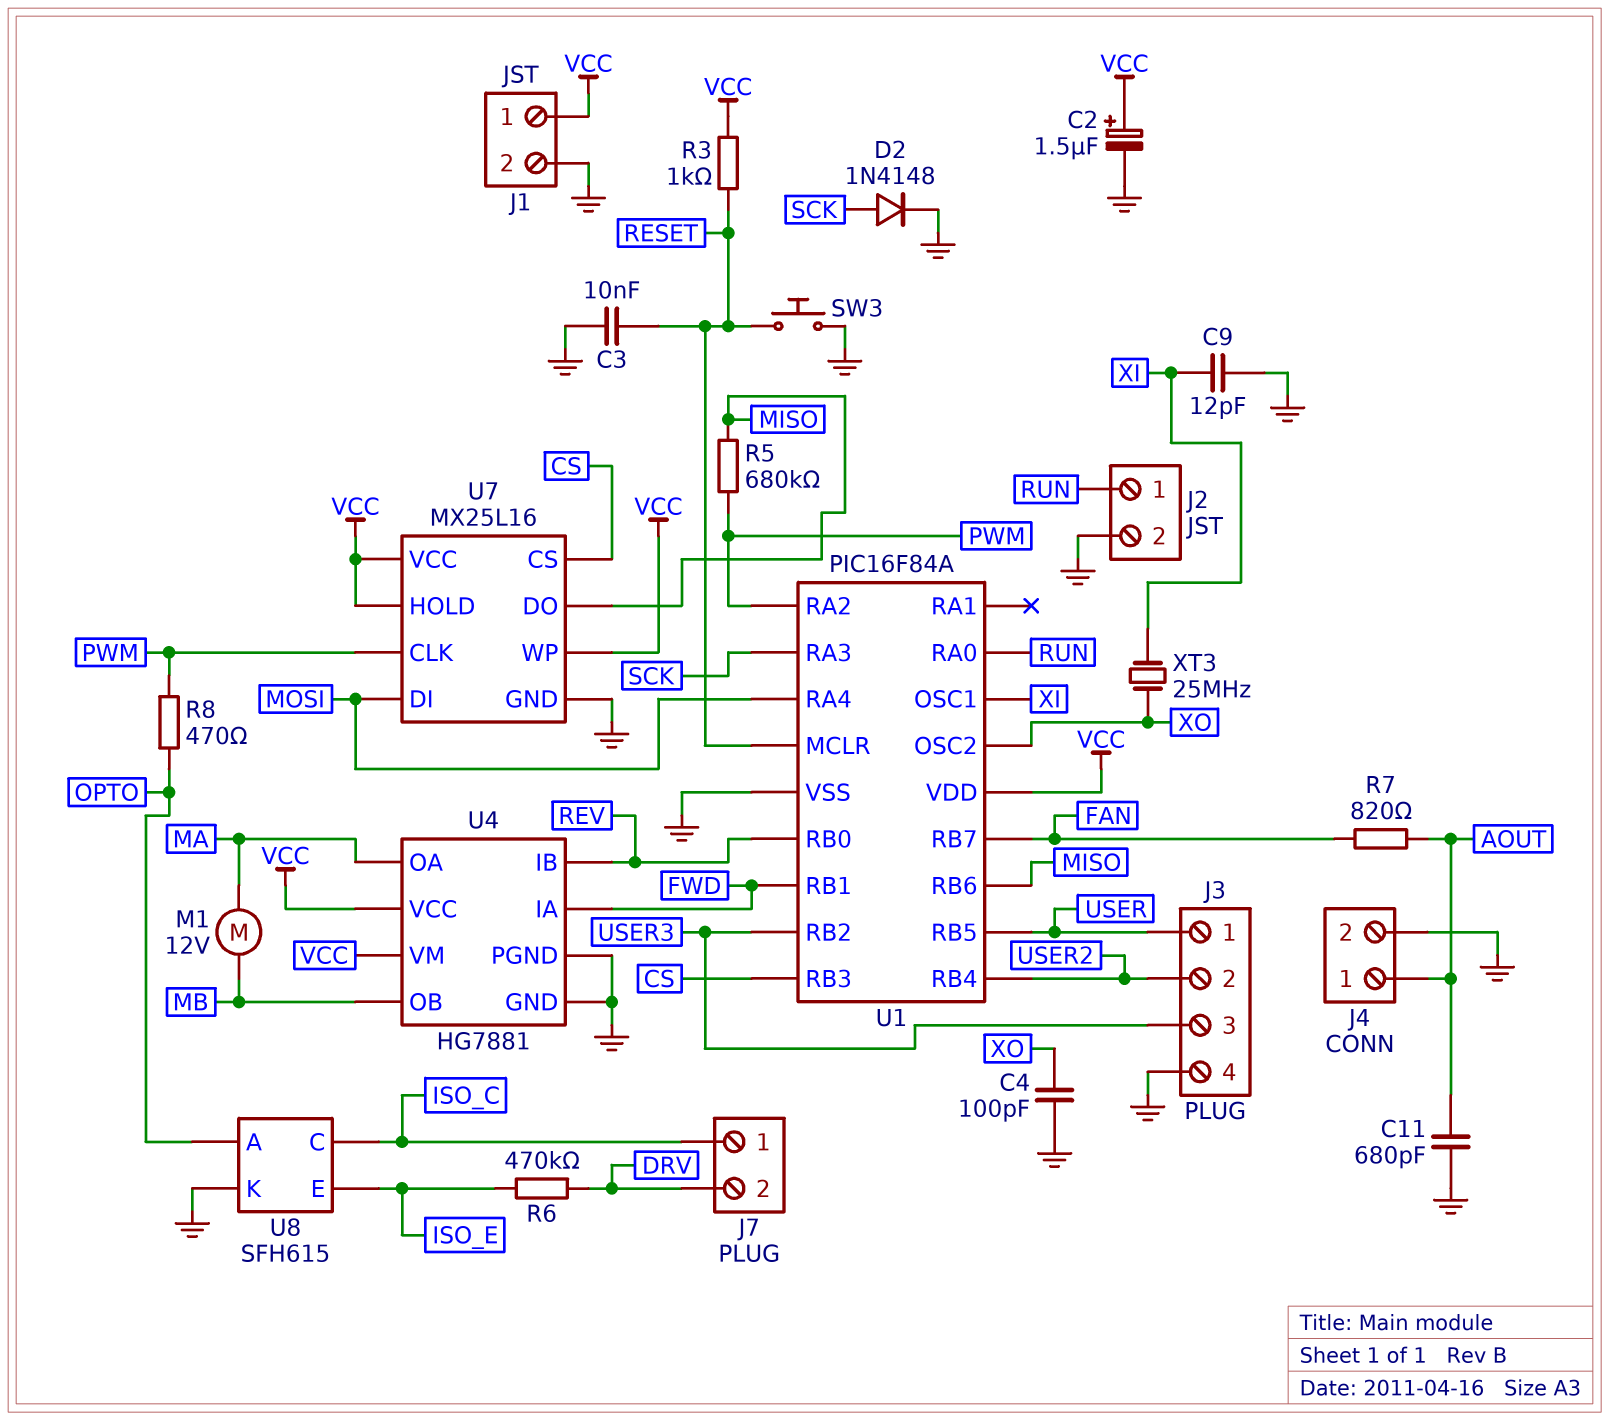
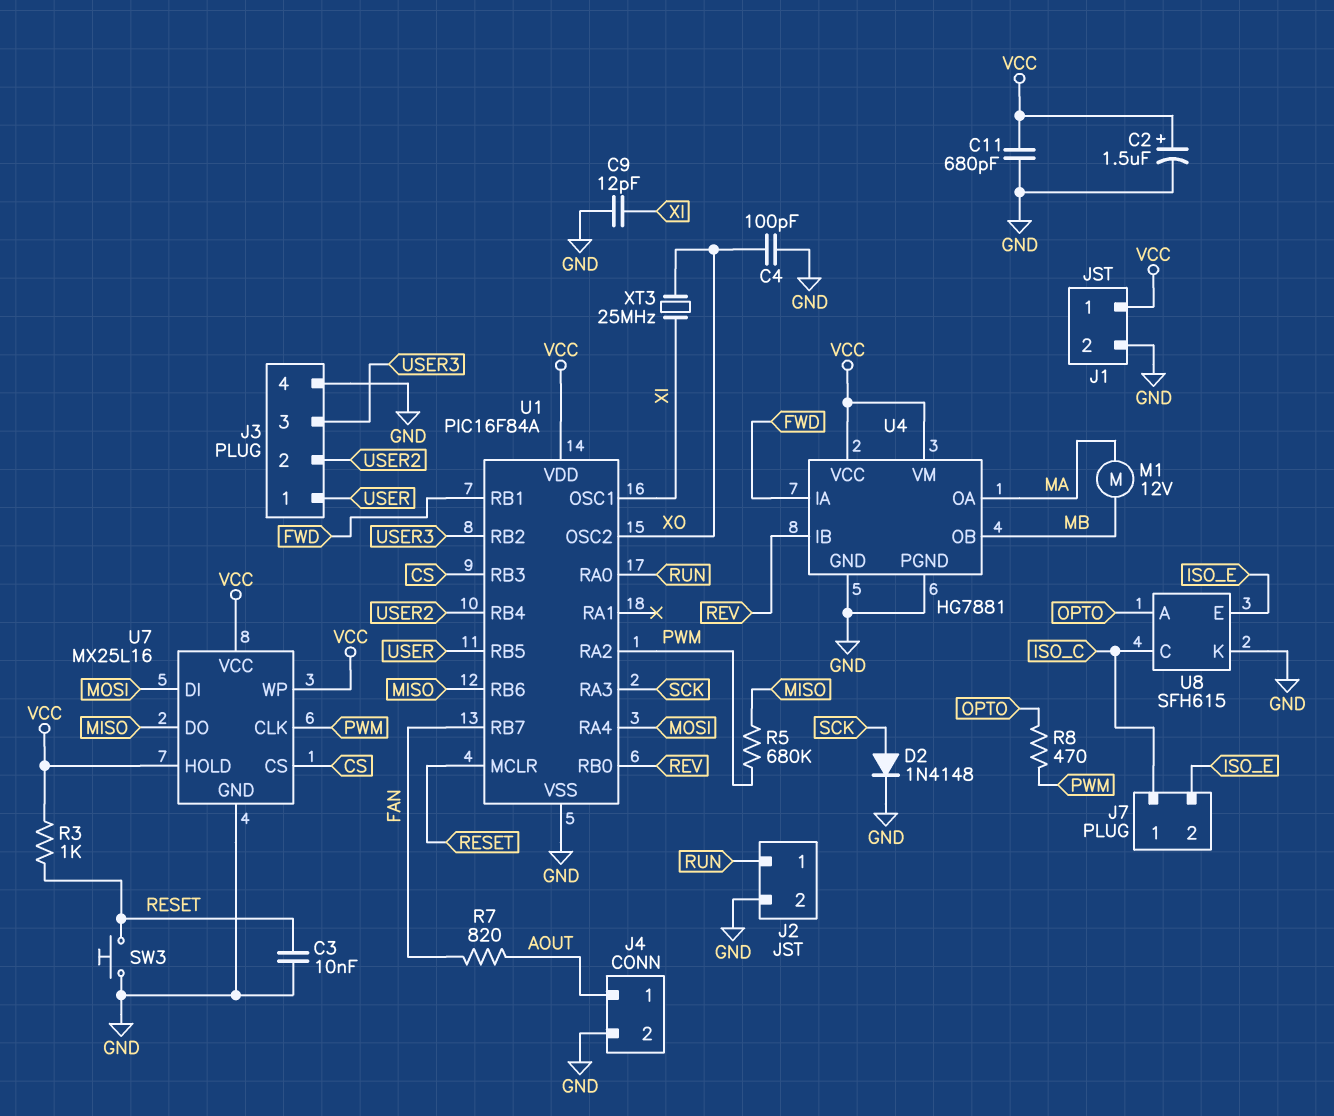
C11: 680pF (AOUT, GND) -> 680pF (GND, VCC)
J7 pin 2: DRV -> ISO_E
R6: 470k (DRV, ISO_E) -> none

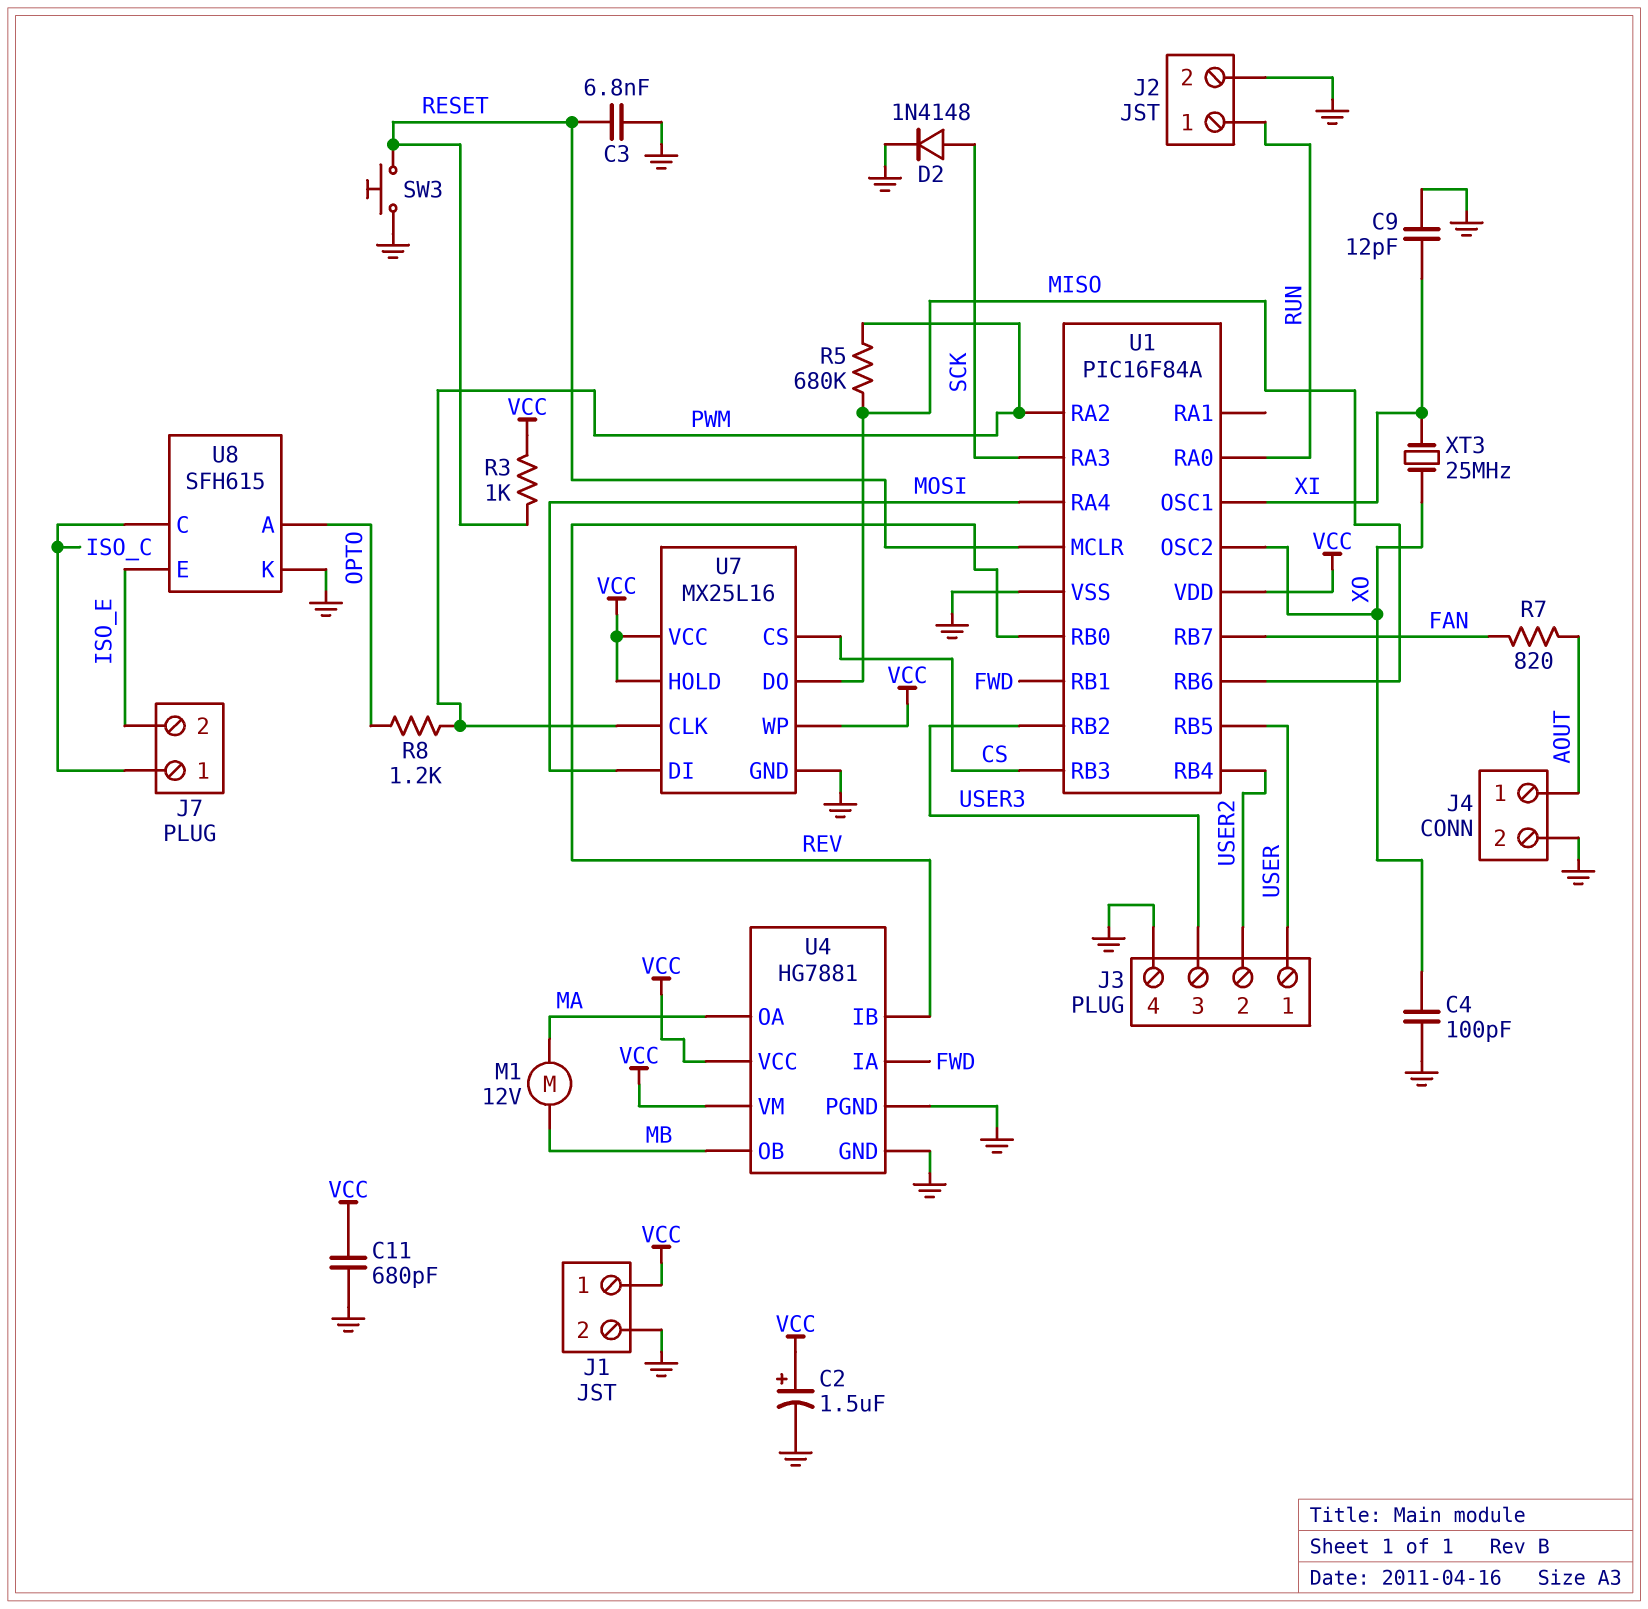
C3: 10nF (GND, RESET) -> 6.8nF (GND, RESET)
R8: 470 (OPTO, PWM) -> 1.2k (OPTO, PWM)

